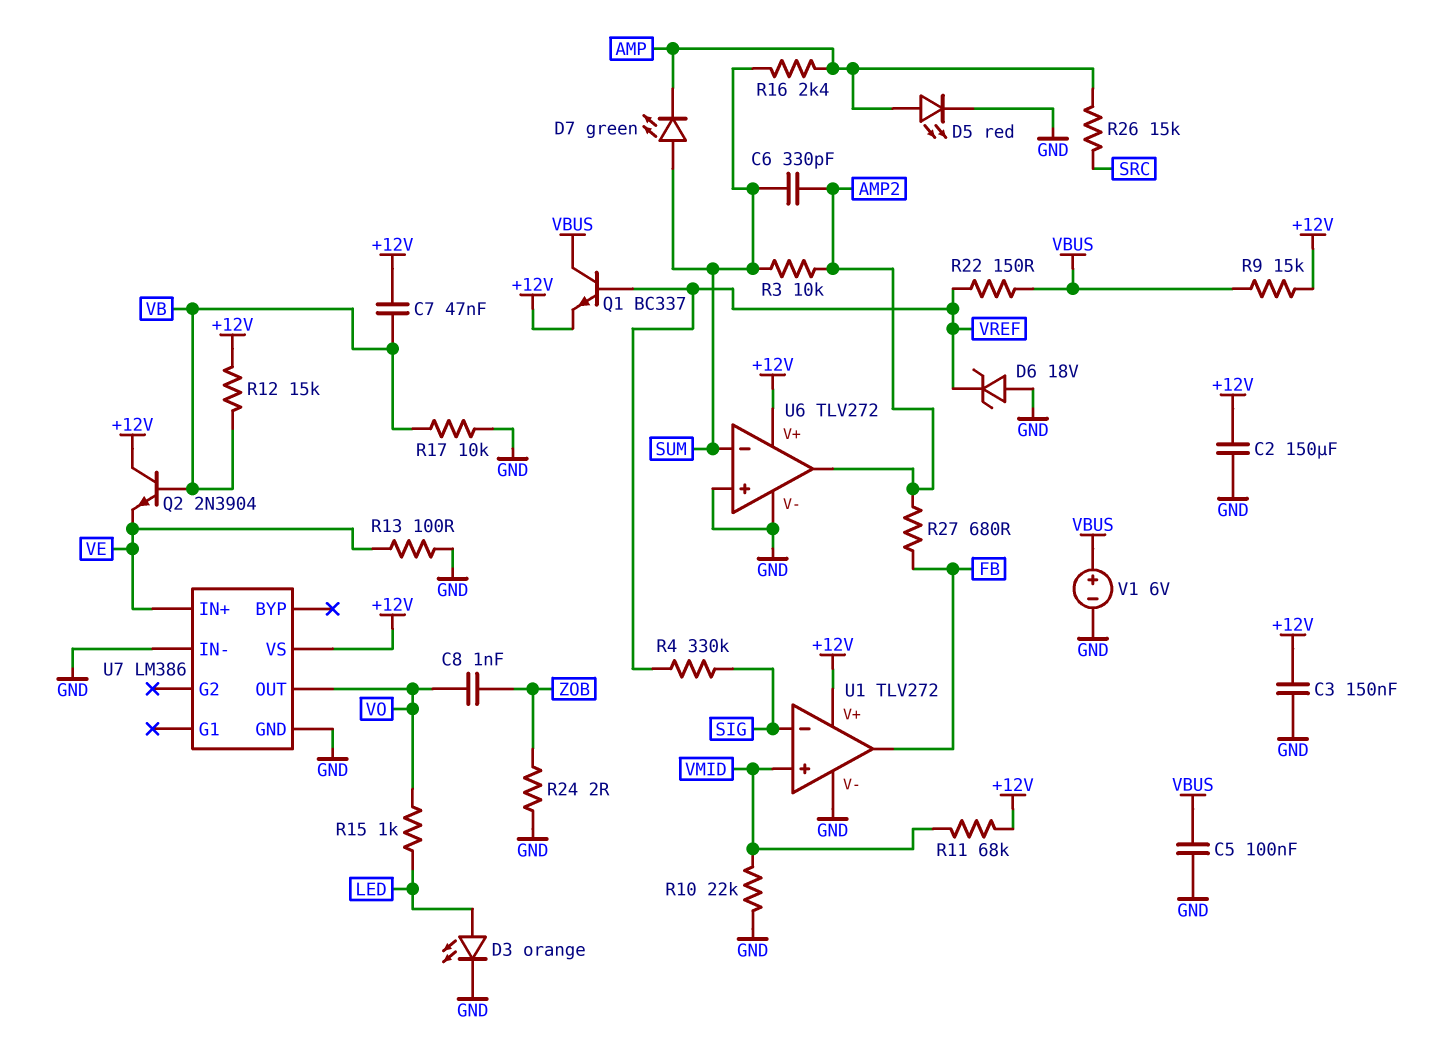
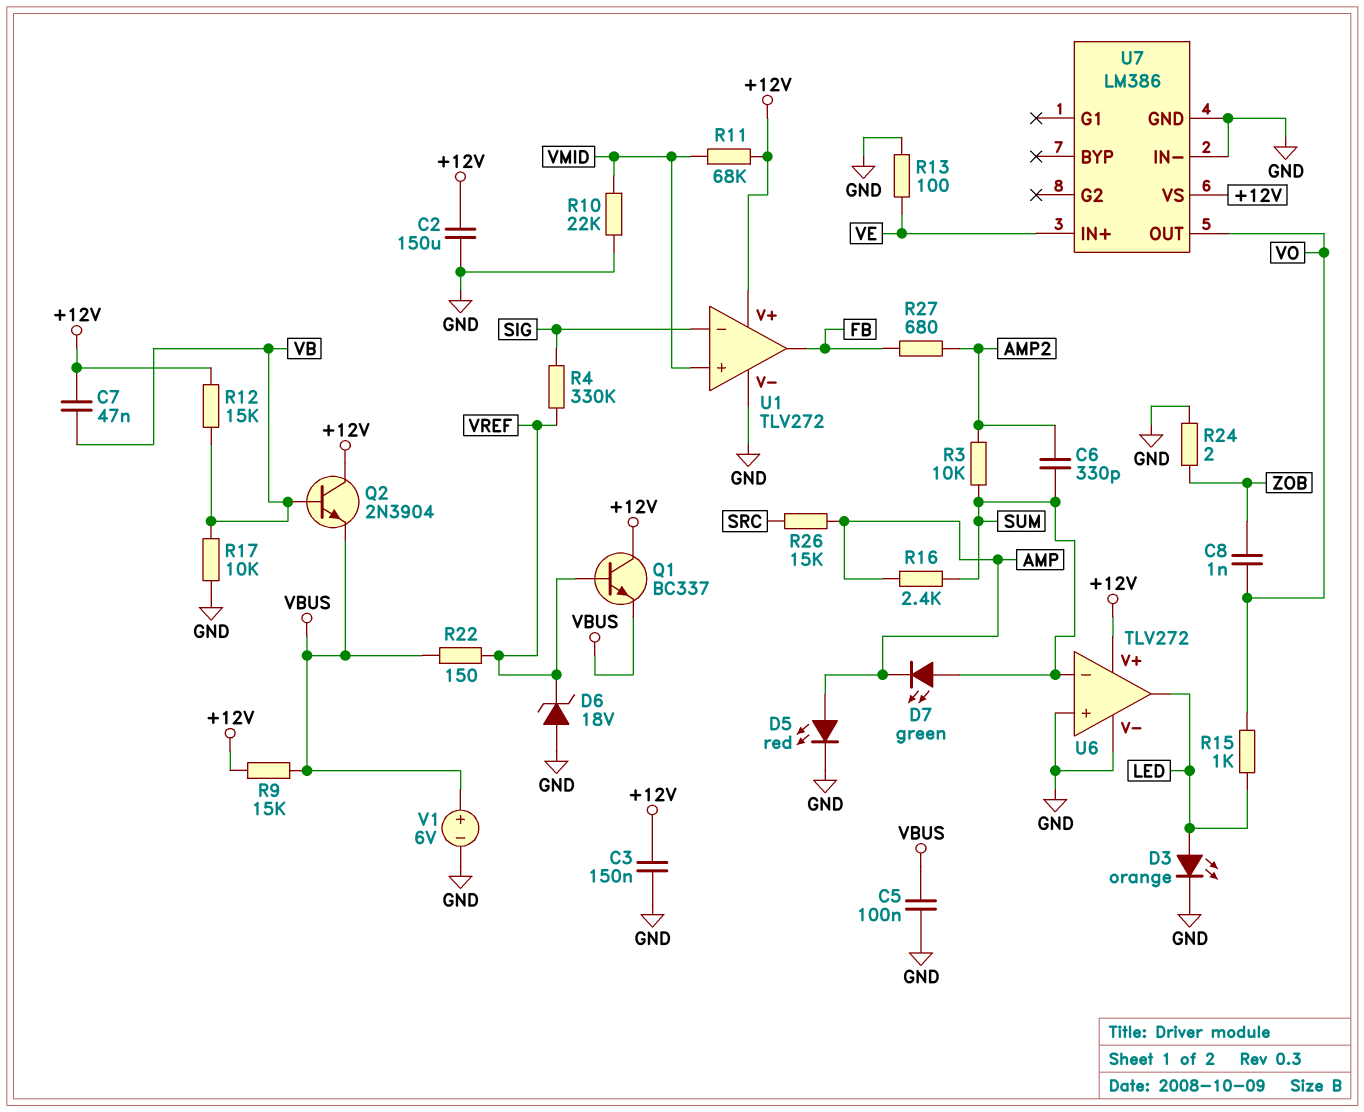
Q1: NPN BC337 (B VREF, C VBUS, E +12V) -> NPN BC337 (B VREF, C +12V, E VBUS)
Q2: NPN 2N3904 (B VB, C +12V, E VE) -> NPN 2N3904 (B VB, C +12V, E VBUS)
U6 pin out: AMP2 -> LED

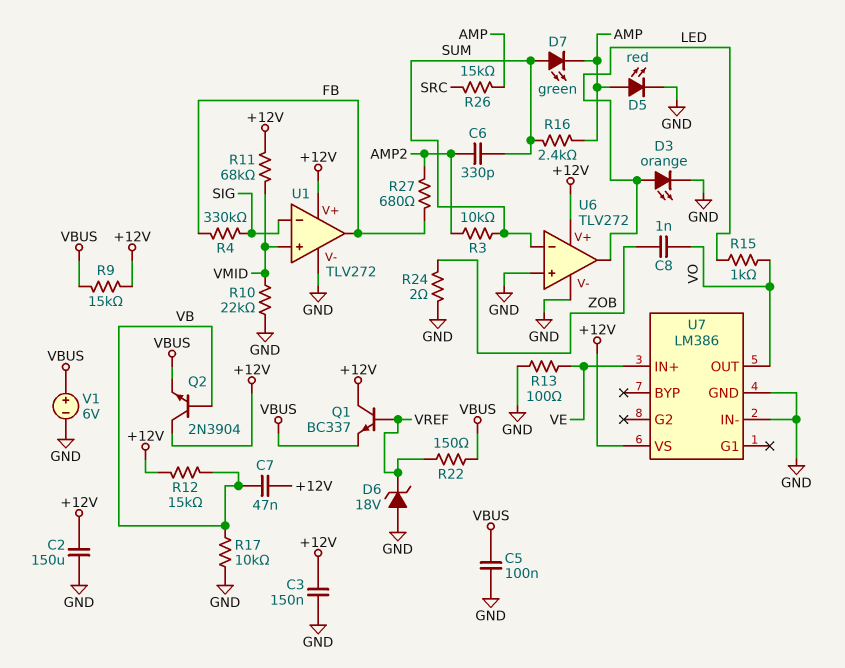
R4: 330k (SIG, VREF) -> 330k (FB, SIG)

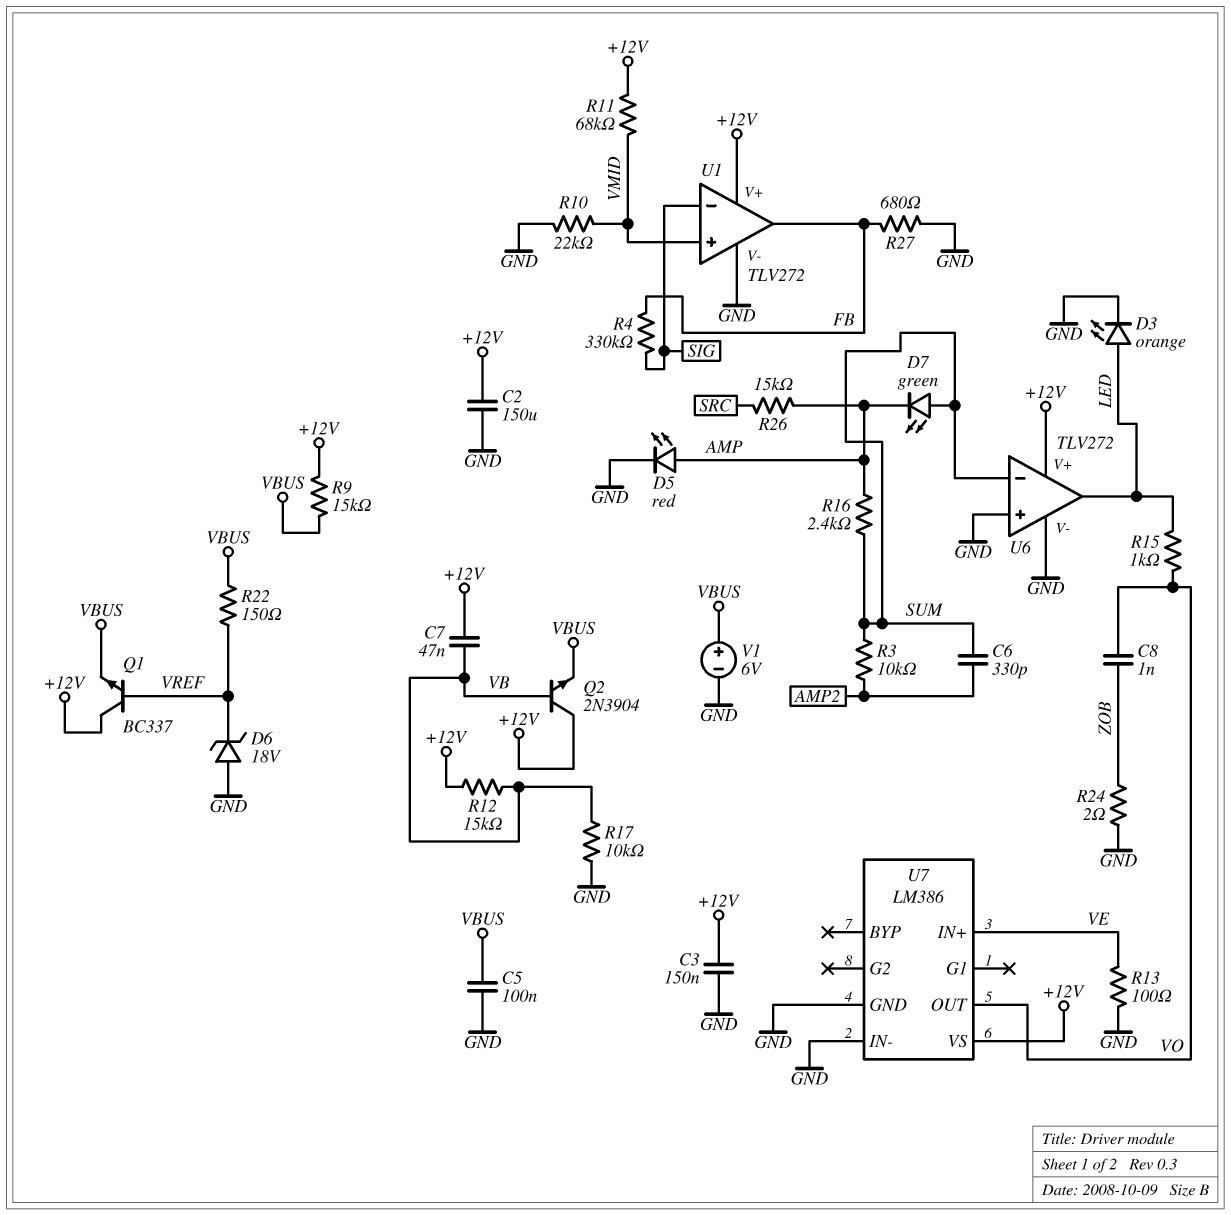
R27: 680 (AMP2, FB) -> 680 (FB, GND)

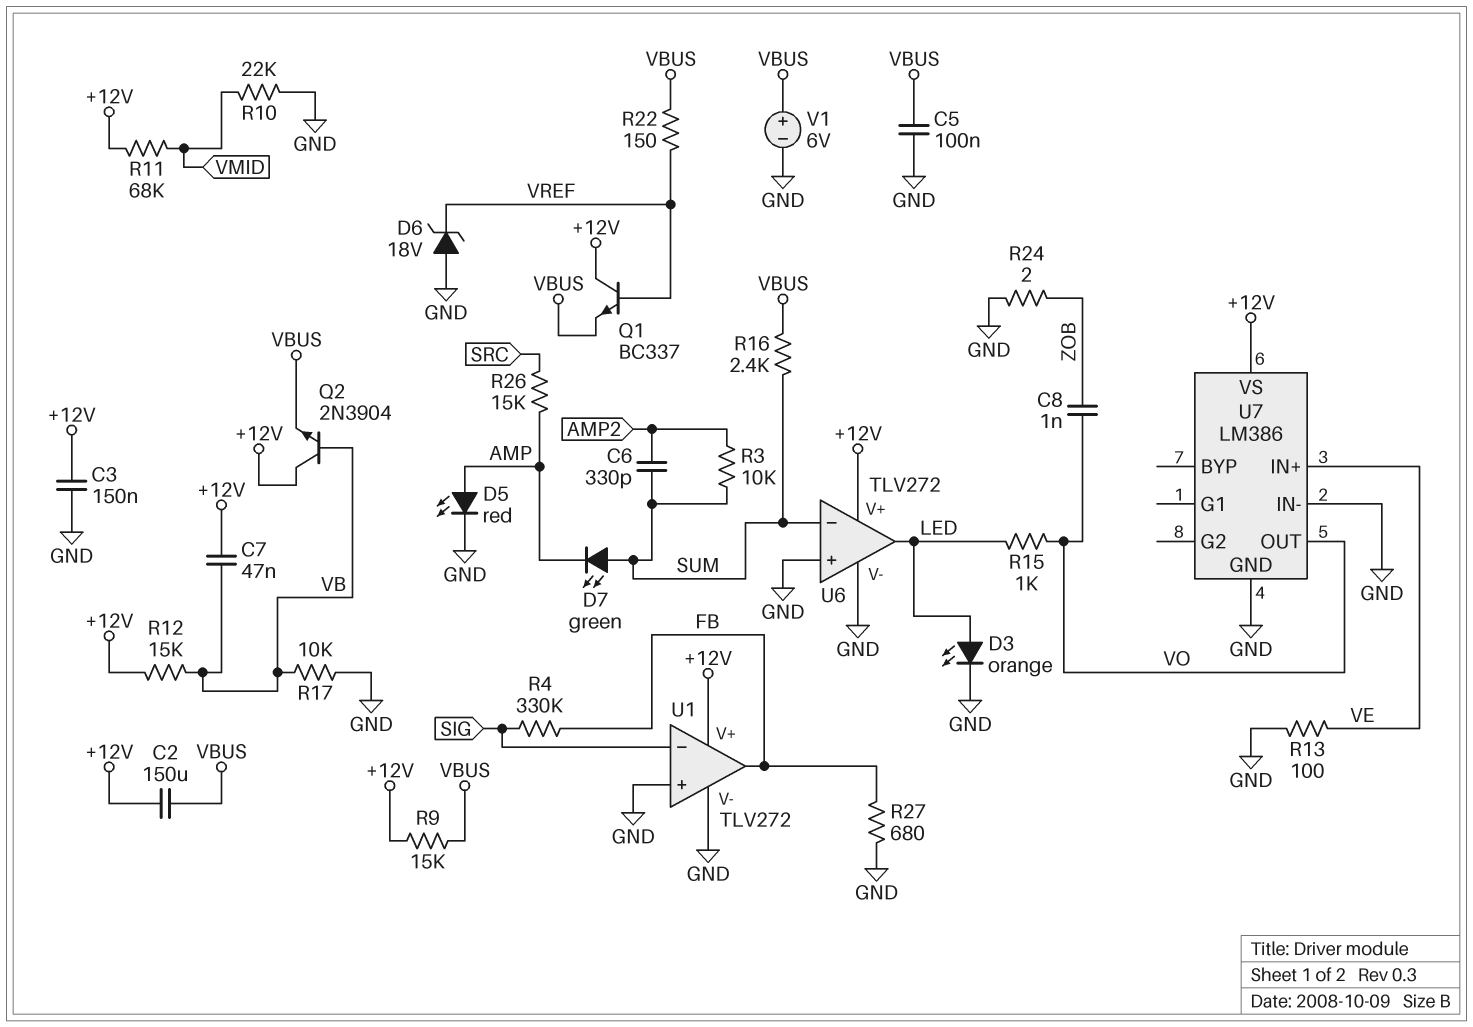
C2: 150uF (+12V, GND) -> 150uF (+12V, VBUS)
R16: 2.4k (AMP, SUM) -> 2.4k (SUM, VBUS)
U1 pin in+: VMID -> GND

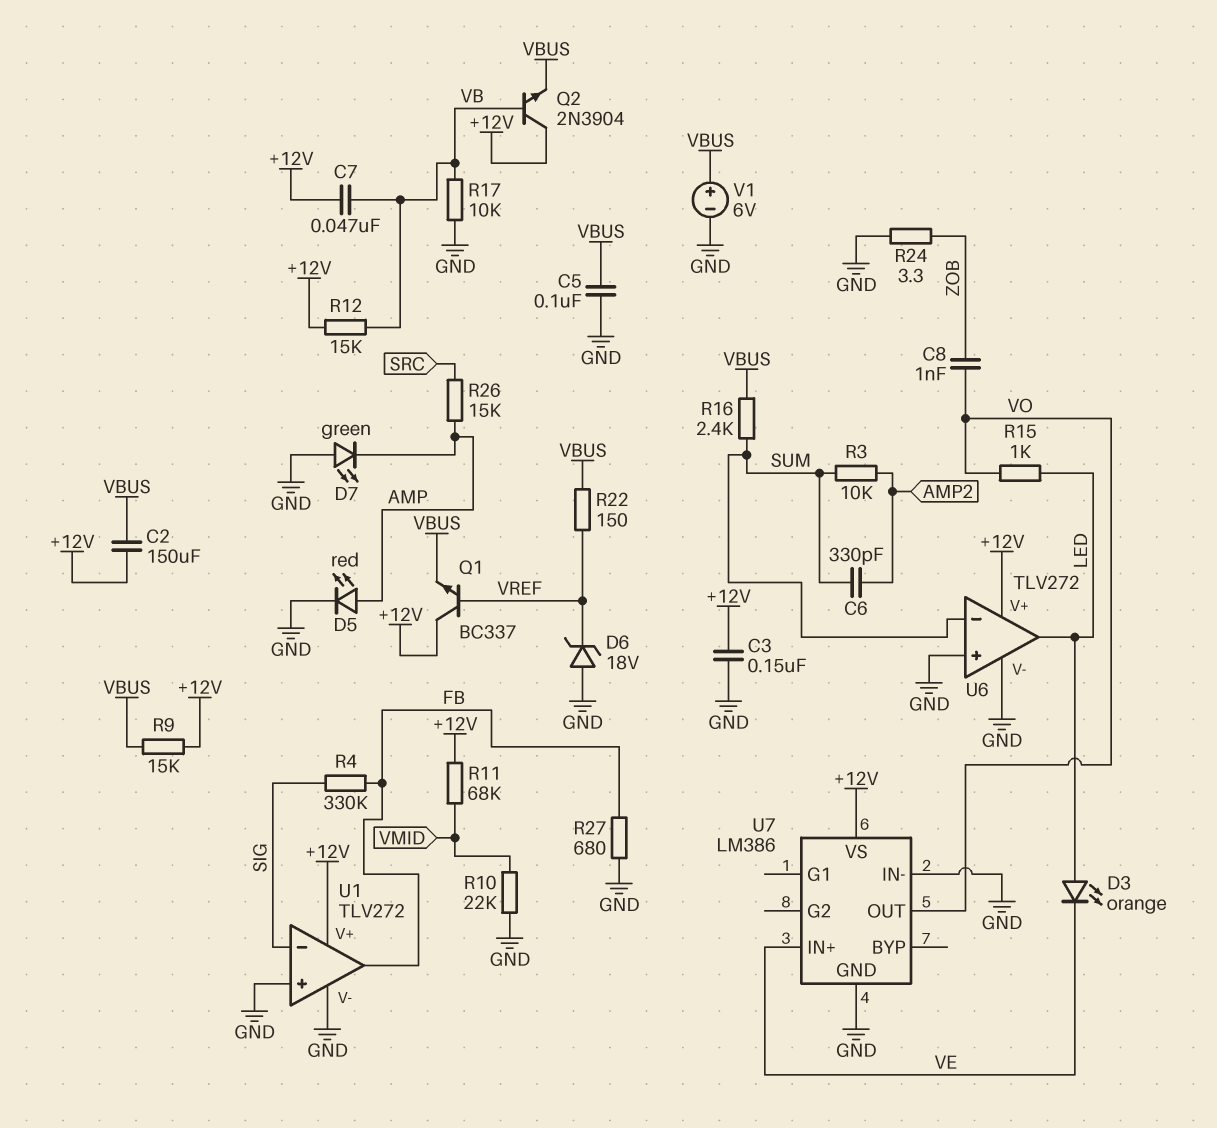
D3: LED orange (A LED, K GND) -> LED orange (A LED, K VE)
D7: LED green (A SUM, K AMP) -> LED green (A GND, K AMP)
R13: 100 (GND, VE) -> none
R24: 2 (GND, ZOB) -> 3.3 (GND, ZOB)

